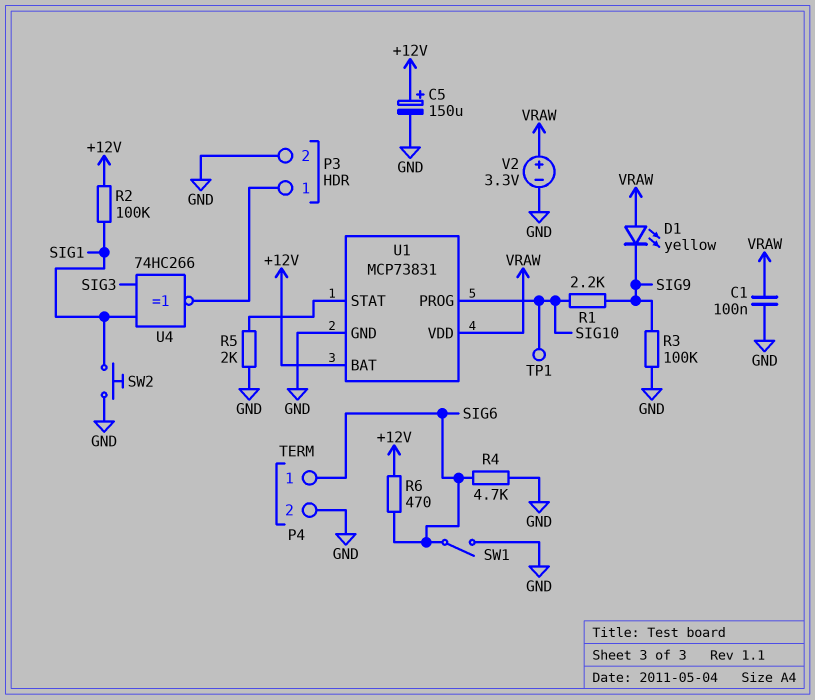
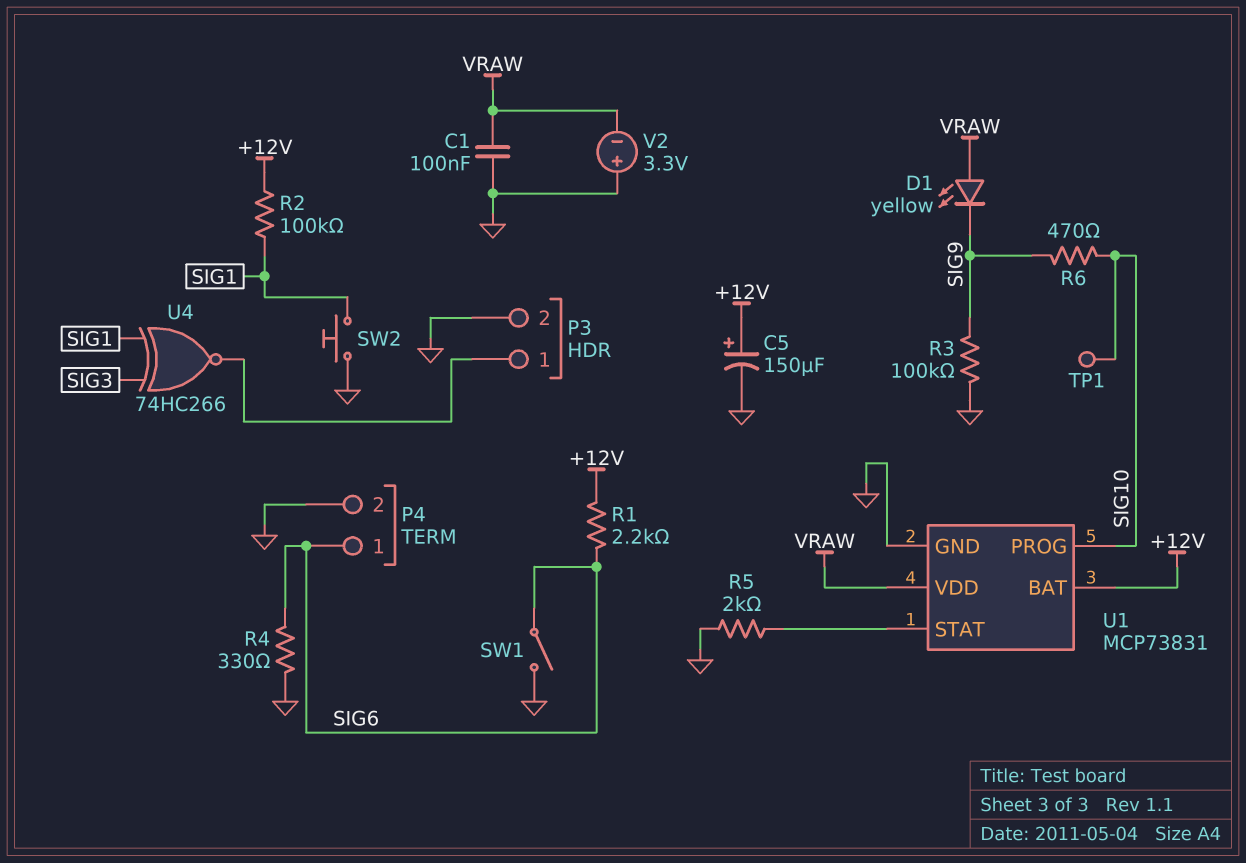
R1: 2.2k (SIG9, SIG10) -> 2.2k (+12V, SIG6)
R4: 4.7k (GND, SIG6) -> 330 (GND, SIG6)
R6: 470 (+12V, SIG6) -> 470 (SIG9, SIG10)
V2: 3.3V (plus VRAW, minus GND) -> 3.3V (plus GND, minus VRAW)

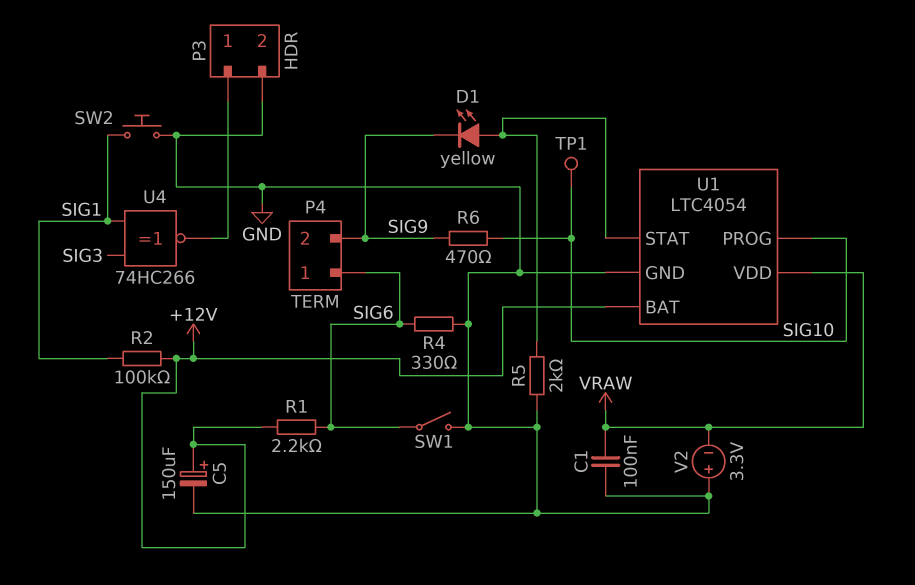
D1: LED yellow (A VRAW, K SIG9) -> LED yellow (A U1/STAT, K SIG9)
P4 pin 2: GND -> SIG9
R3: 100k (GND, SIG9) -> none
U1: MCP73831 -> LTC4054

